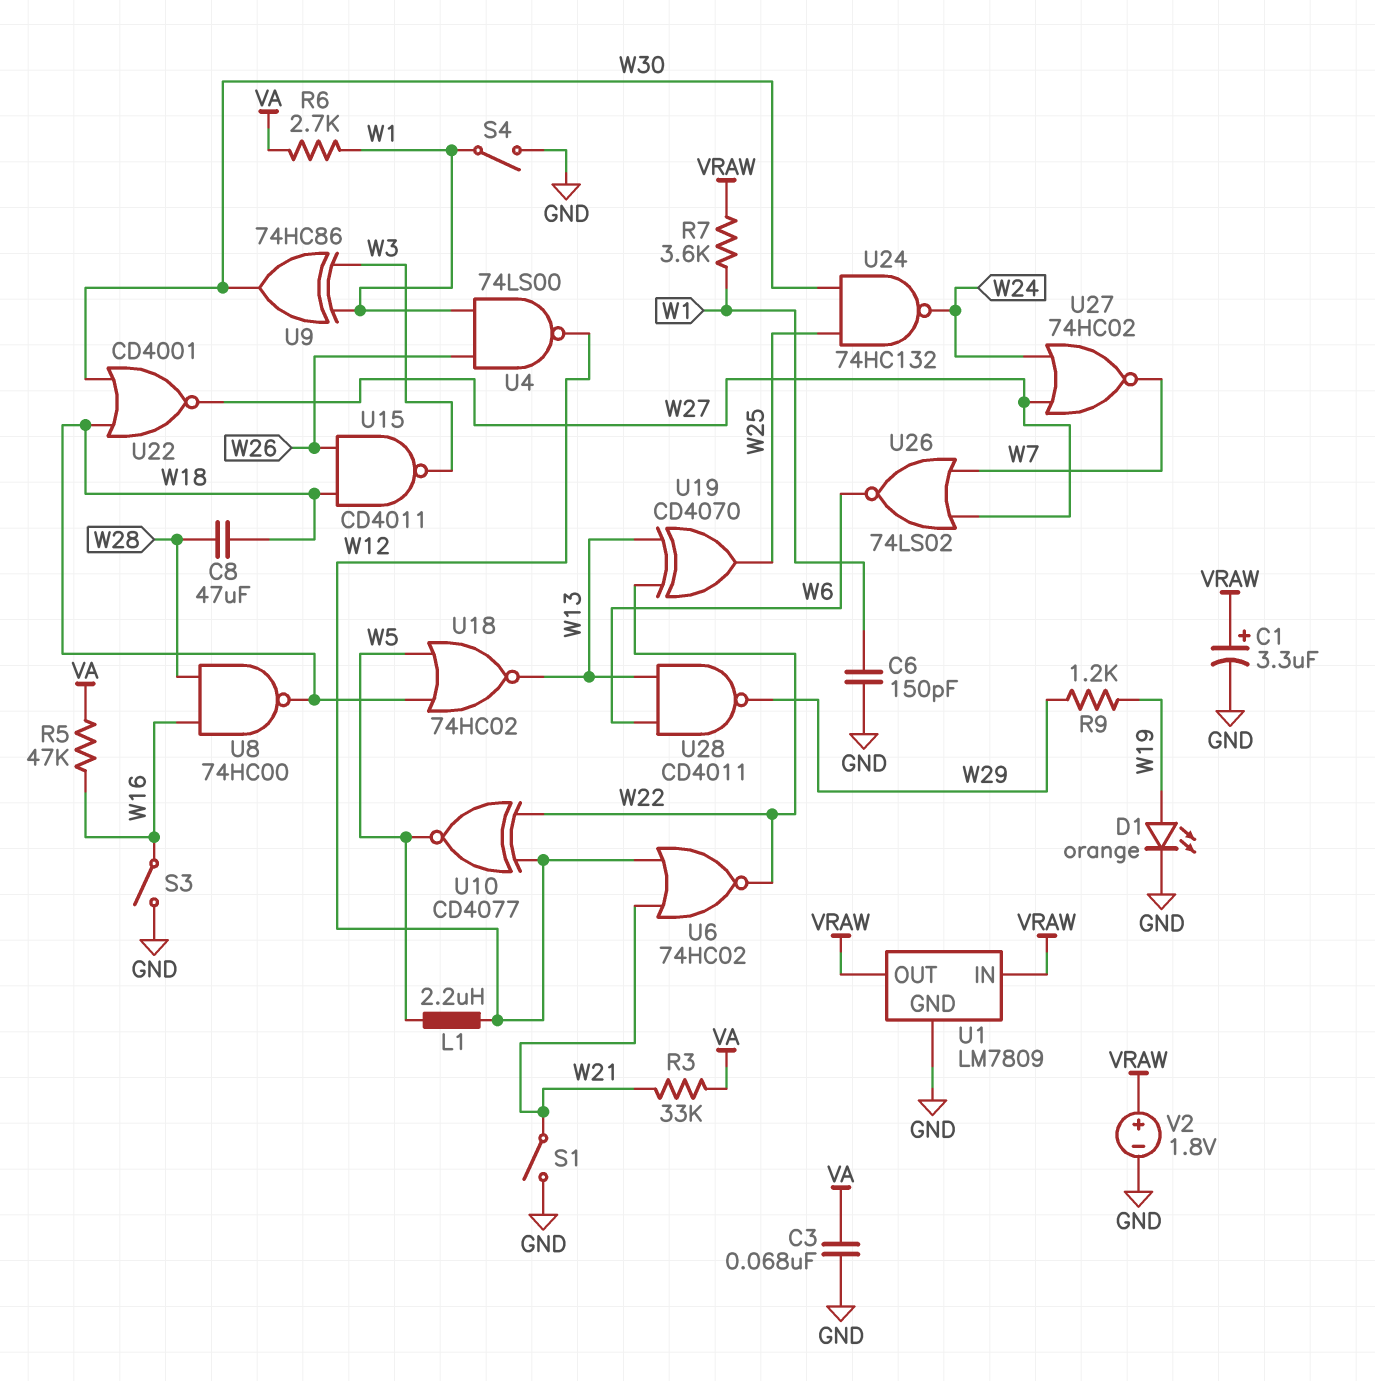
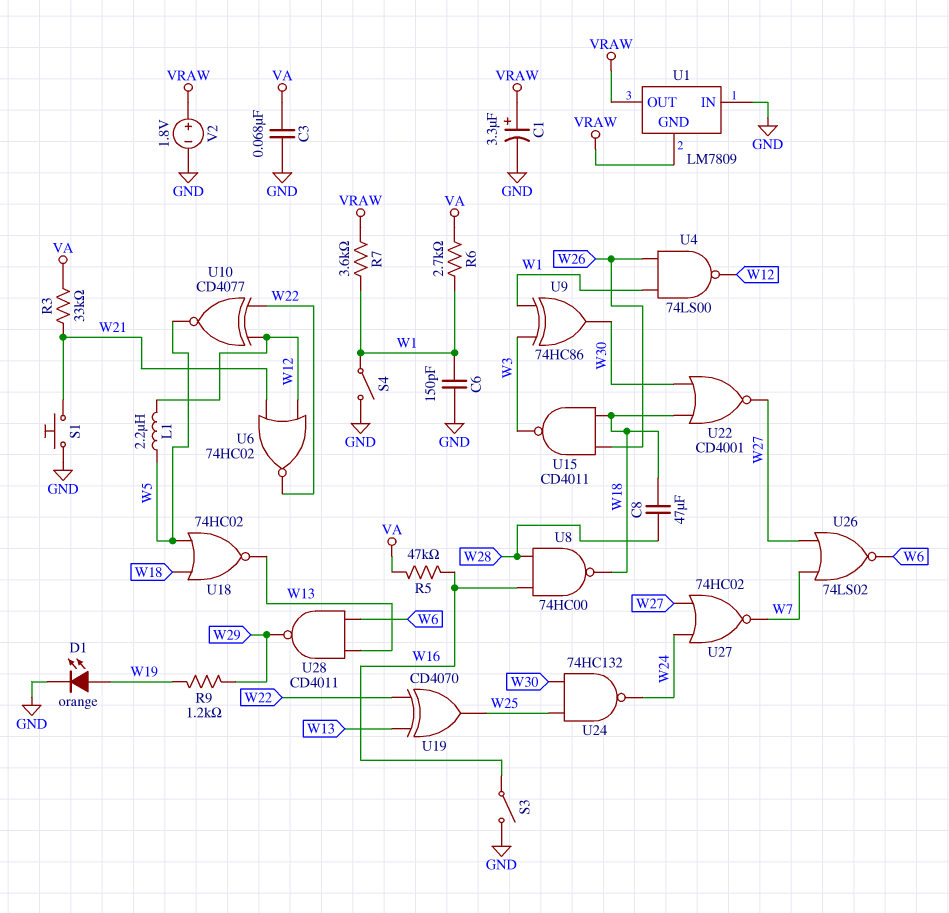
S1: switch (GND, W21) -> button (GND, W21)
U1 pin GND: GND -> VRAW
U1 pin IN: VRAW -> GND

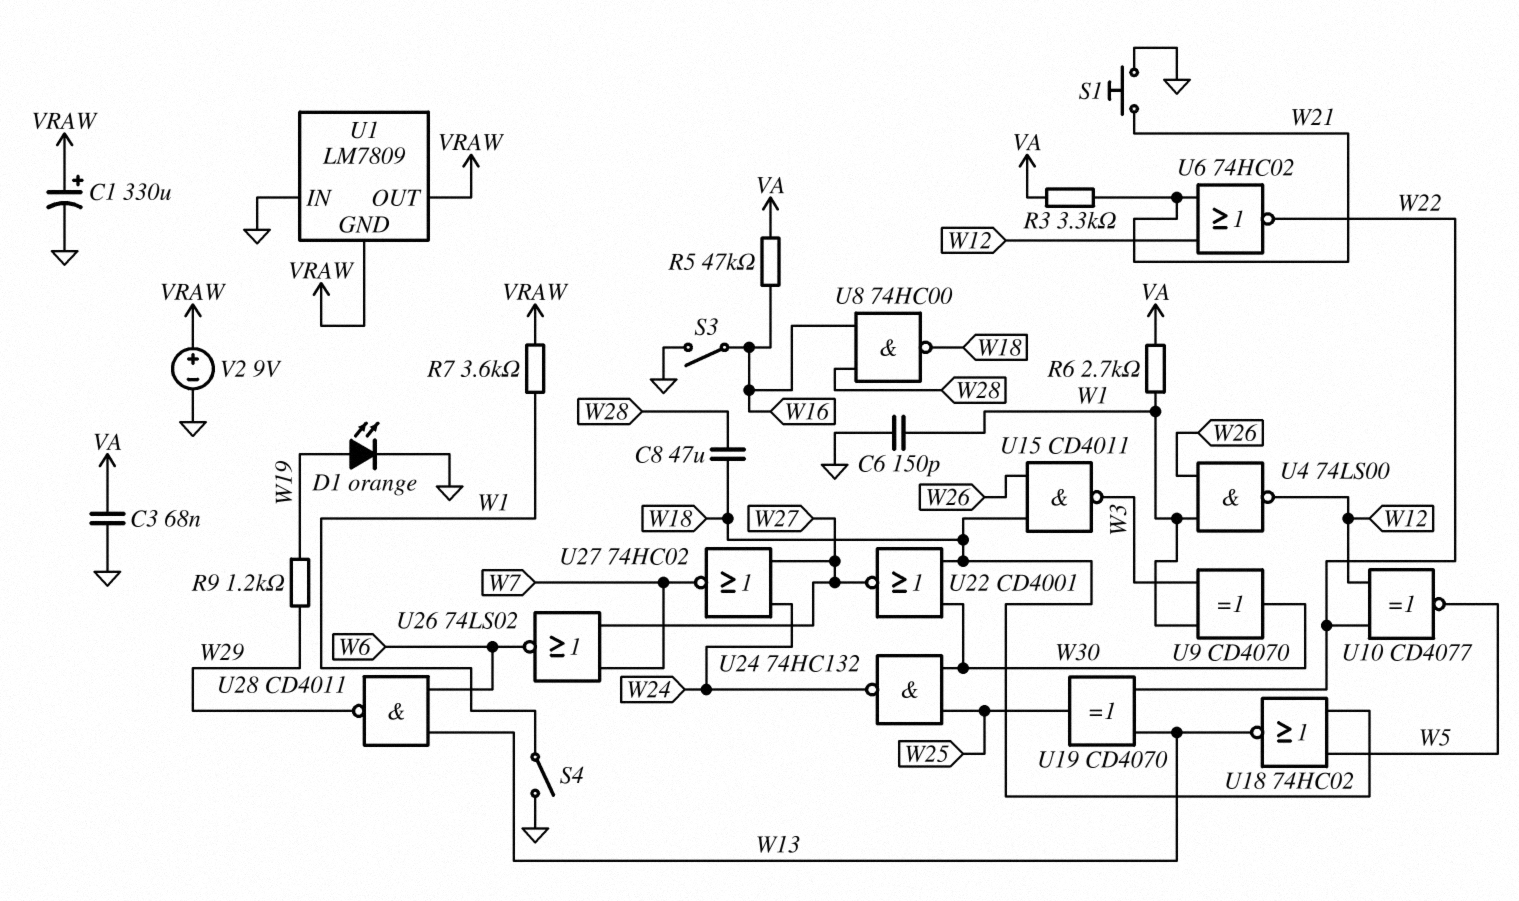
C1: 3.3uF (plus VRAW, minus GND) -> 330uF (plus VRAW, minus GND)
L1: 2.2uH (W5, W12) -> none
R3: 33k (VA, W21) -> 3.3k (VA, W21)
U9: XOR 74HC86 (in W1, in W3, out W30) -> XOR CD4070 (in W1, in W3, out W30)
V2: 1.8V (plus VRAW, minus GND) -> 9V (plus VRAW, minus GND)

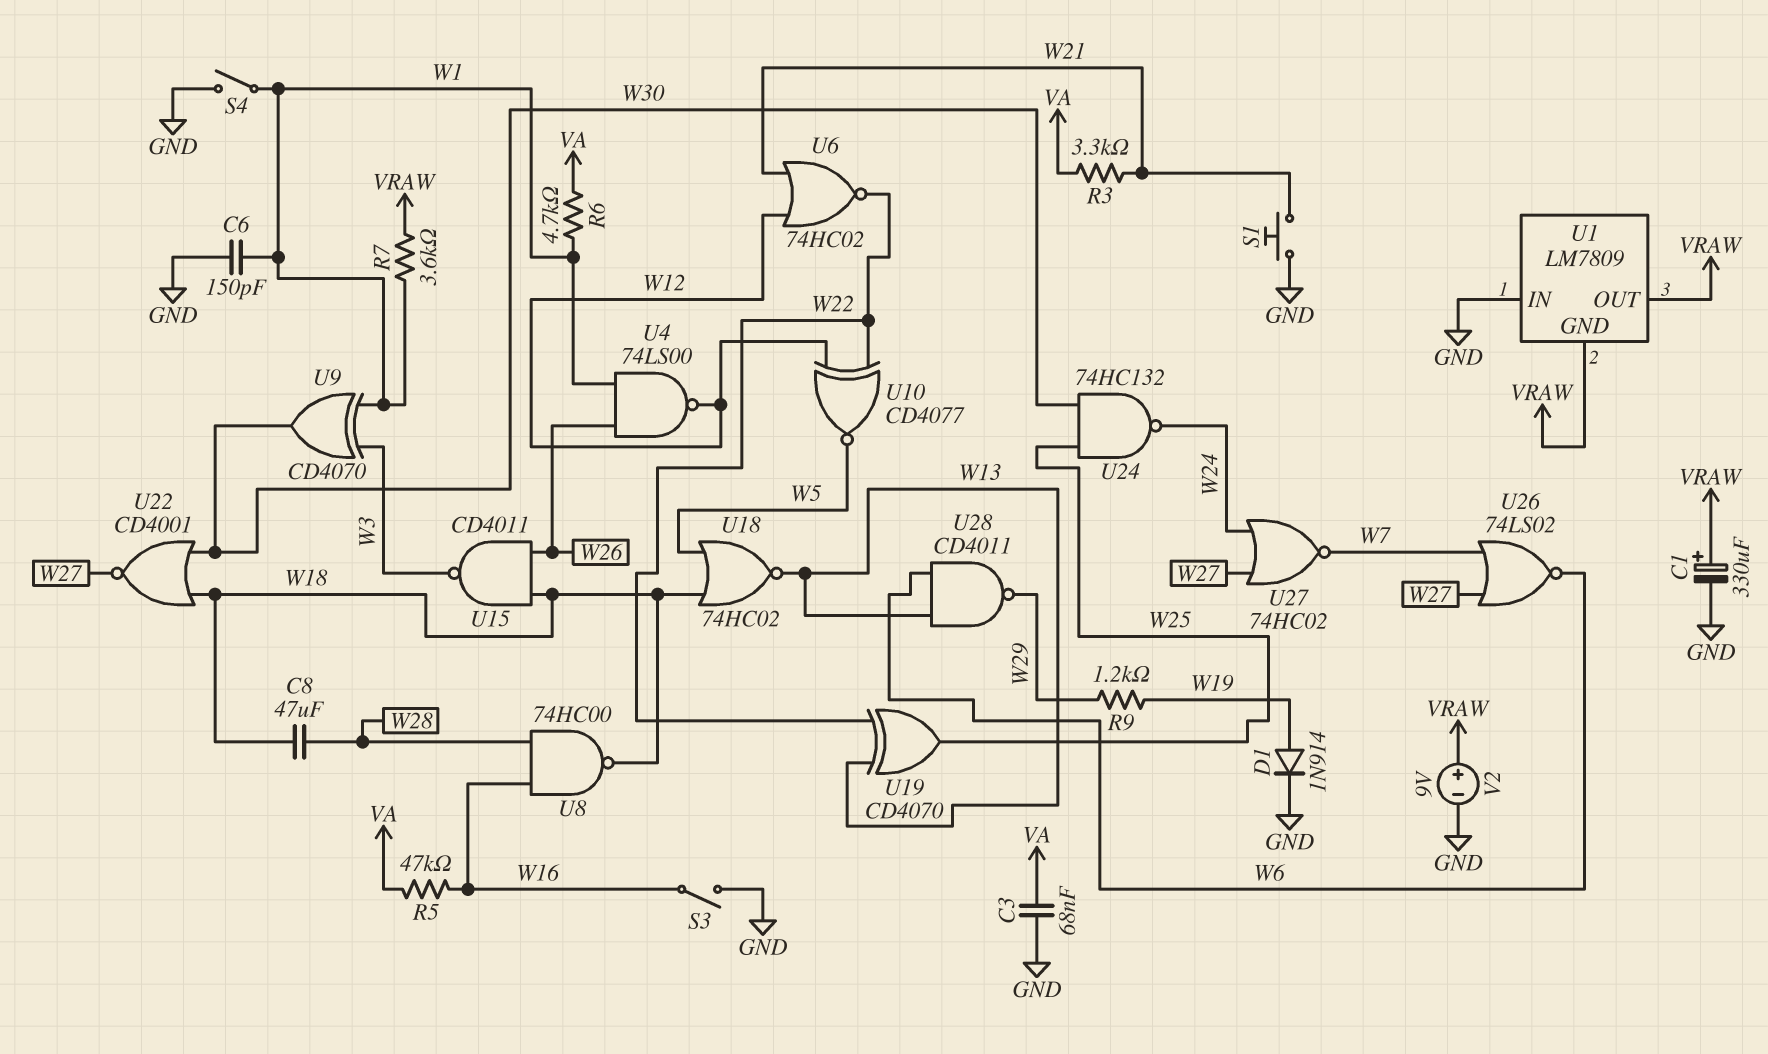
D1: LED orange (A W19, K GND) -> diode 1N914 (A W19, K GND)
R6: 2.7k (VA, W1) -> 4.7k (VA, W1)

